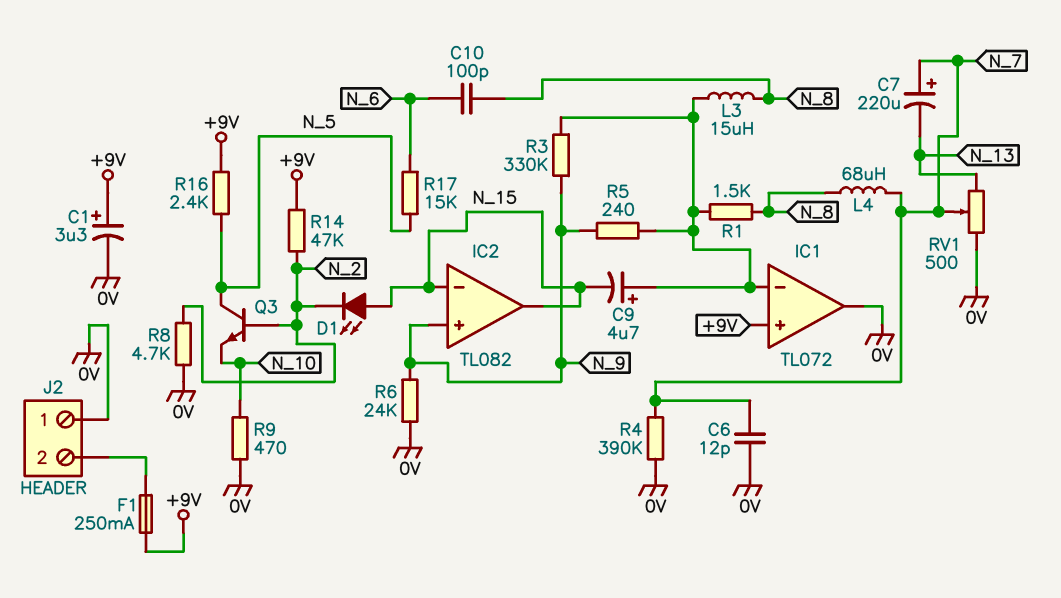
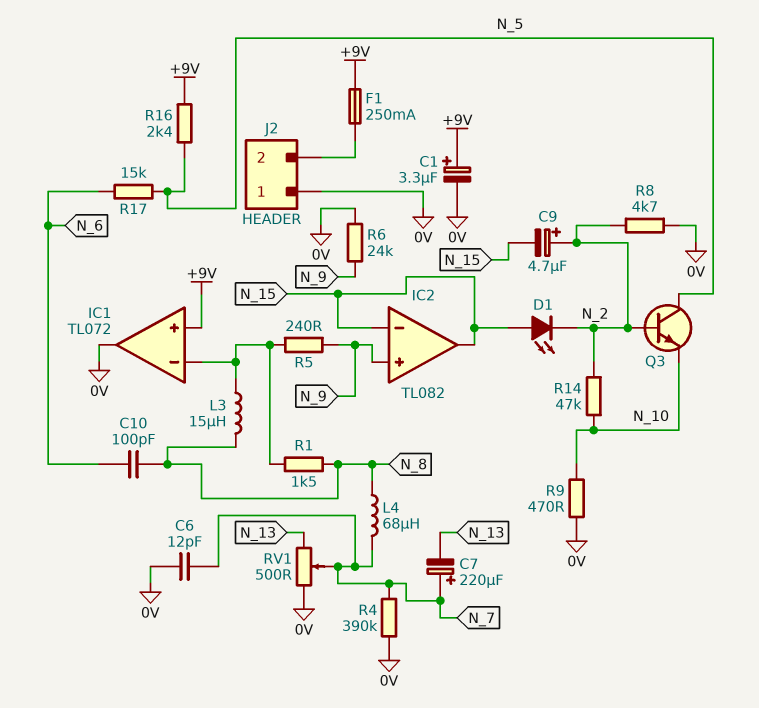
C9: 4.7uF (plus IC1/in-, minus N_15) -> 4.7uF (plus N_2, minus N_15)
R3: 330k (IC1/in-, N_9) -> none
R14: 47k (+9V, N_2) -> 47k (N_2, N_10)

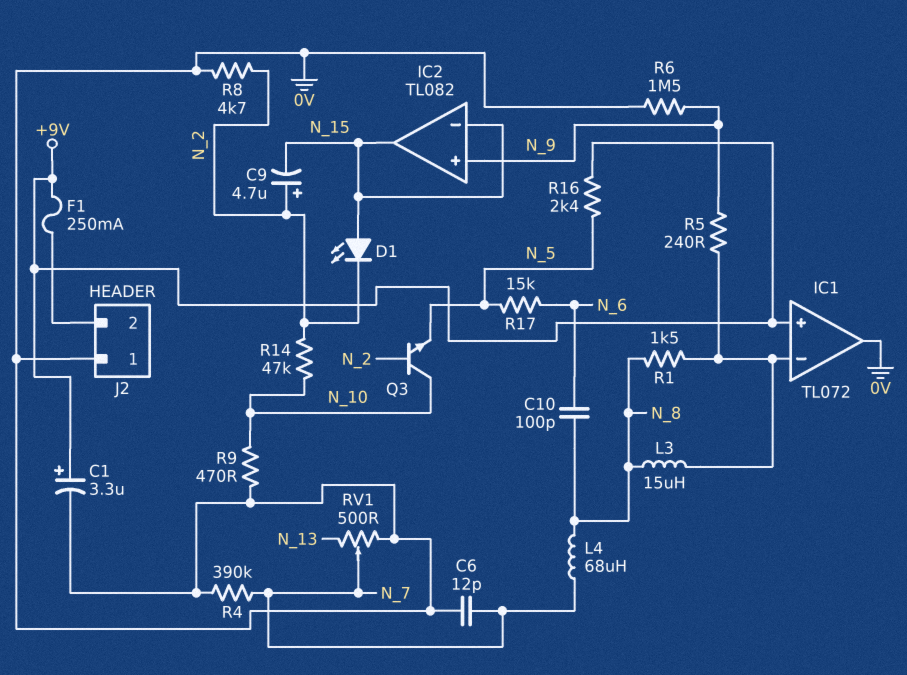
C7: 220uF (plus N_7, minus N_13) -> none
Q3: NPN (B N_2, C N_5, E N_10) -> NPN (B N_2, C N_10, E N_5)
R6: 24k (0V, N_9) -> 1.5M (0V, N_9)

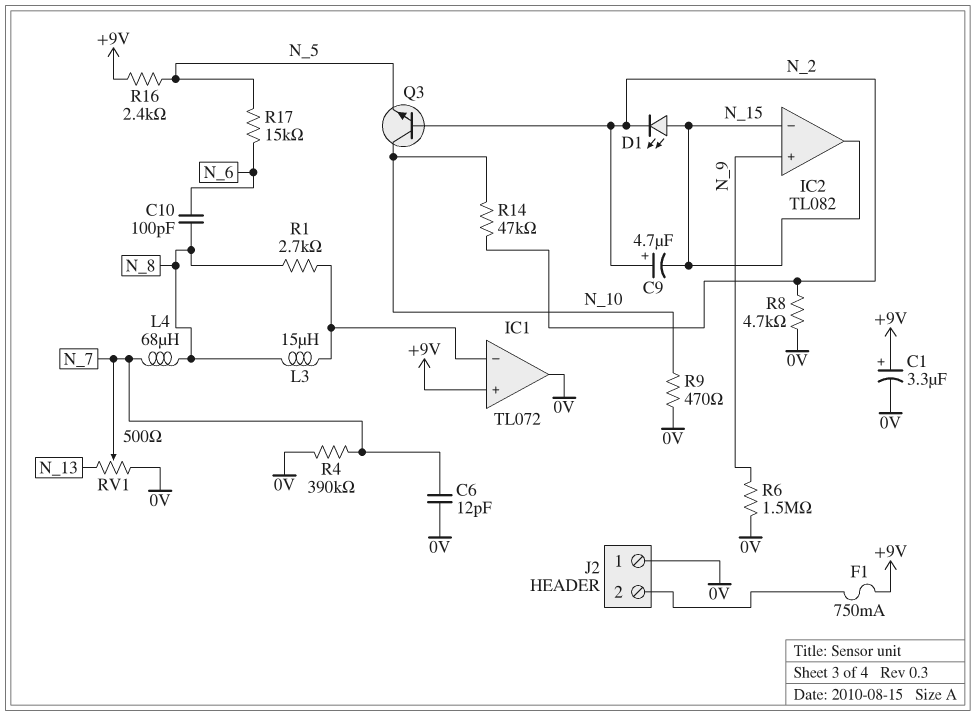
F1: 250mA (+9V, J2/2) -> 750mA (+9V, J2/2)
R1: 1.5k (IC1/in-, N_8) -> 2.7k (IC1/in-, N_8)
R5: 240 (IC1/in-, N_9) -> none

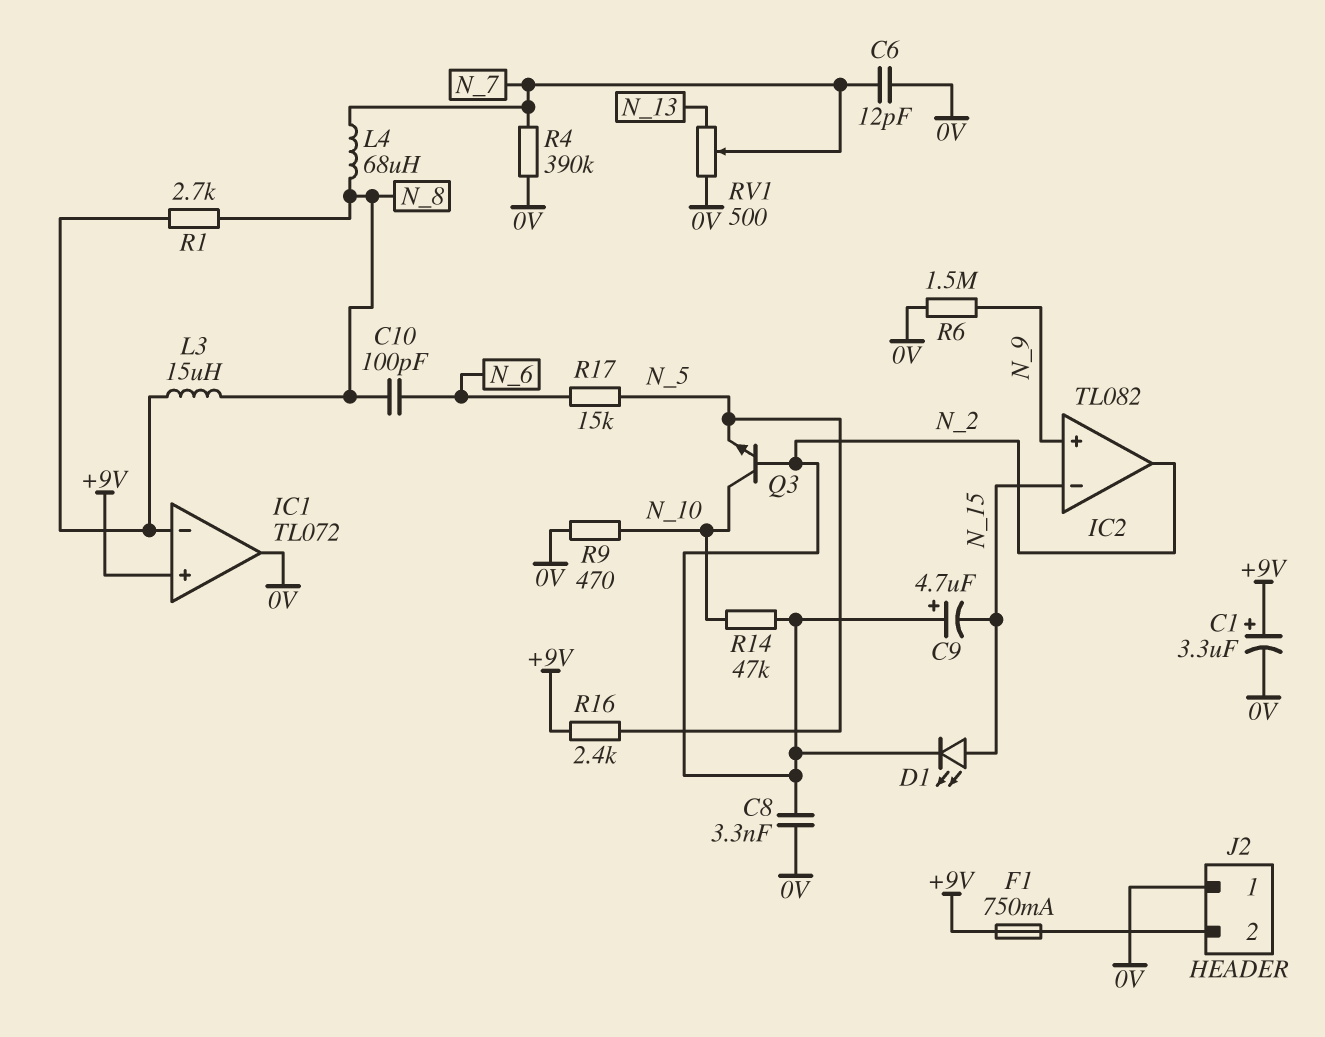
C8: none -> 3.3nF (0V, N_2)
IC2 pin out: N_15 -> N_2
R8: 4.7k (0V, N_2) -> none

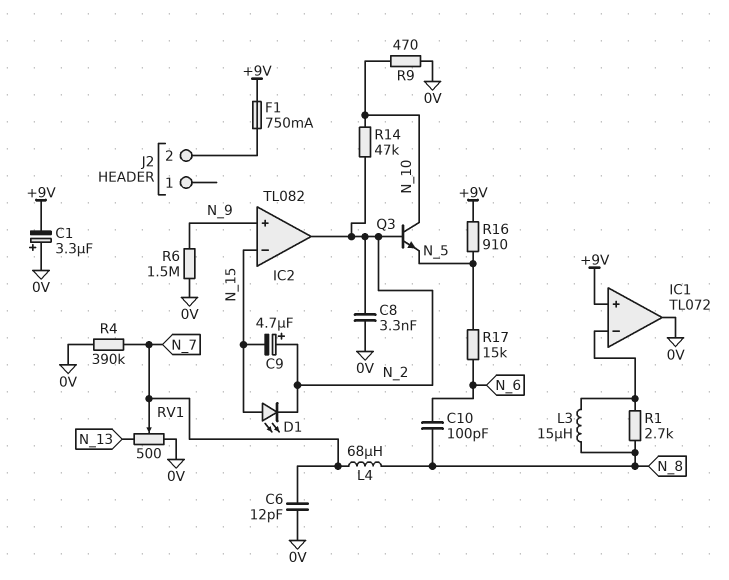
C1: 3.3uF (plus +9V, minus 0V) -> 3.3uF (plus 0V, minus +9V)
J2 pin 1: 0V -> none
R16: 2.4k (+9V, N_5) -> 910 (+9V, N_5)

